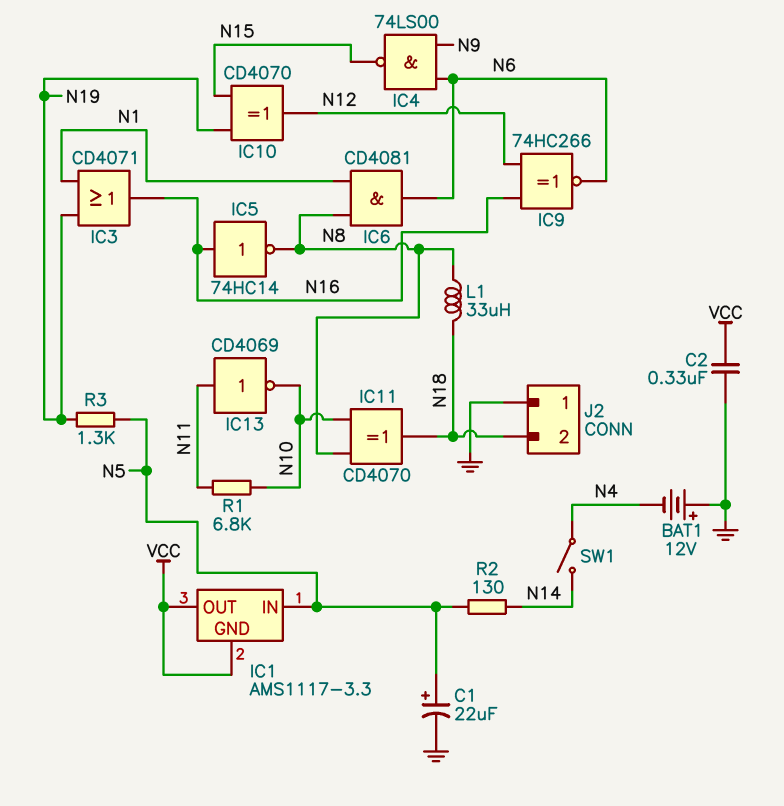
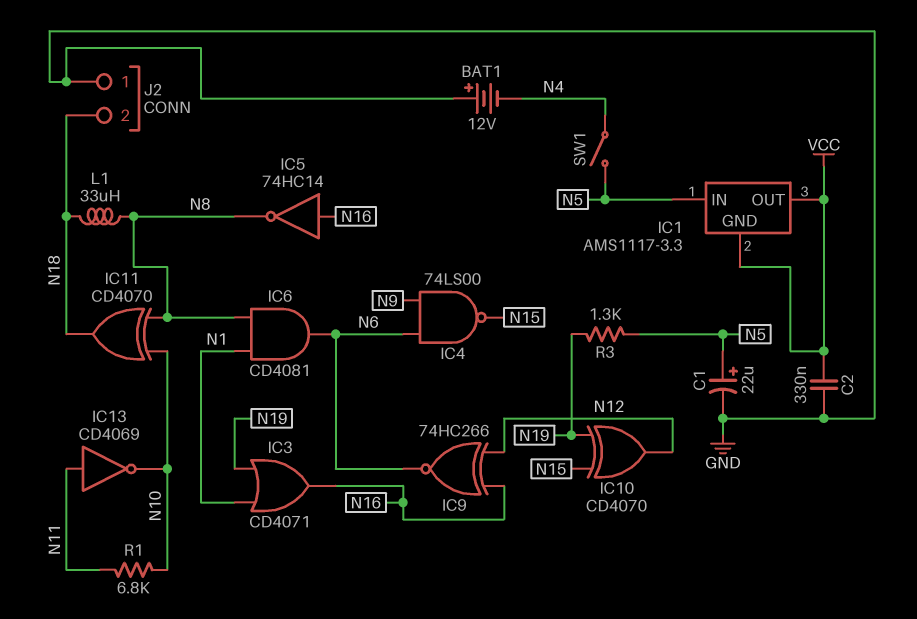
R2: 130 (N5, N14) -> none
SW1: switch (N4, N14) -> switch (N4, N5)

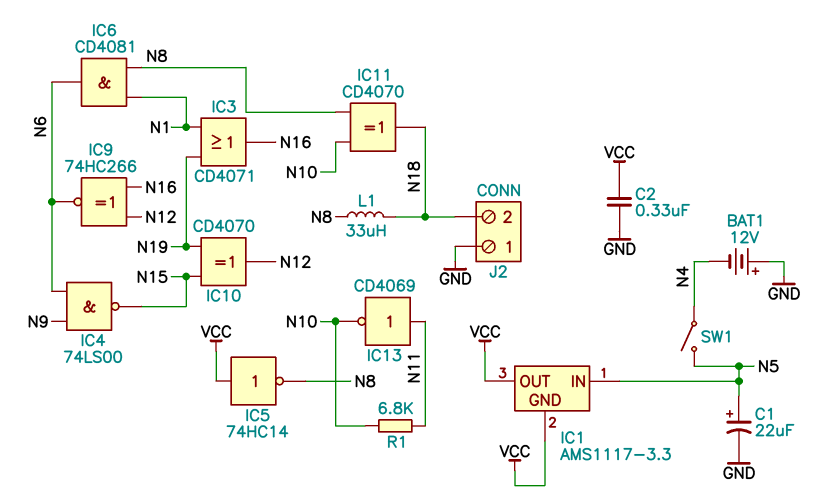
IC5: NOT 74HC14 (in N16, out N8) -> NOT 74HC14 (in VCC, out N8)
R3: 1.3k (N5, N19) -> none

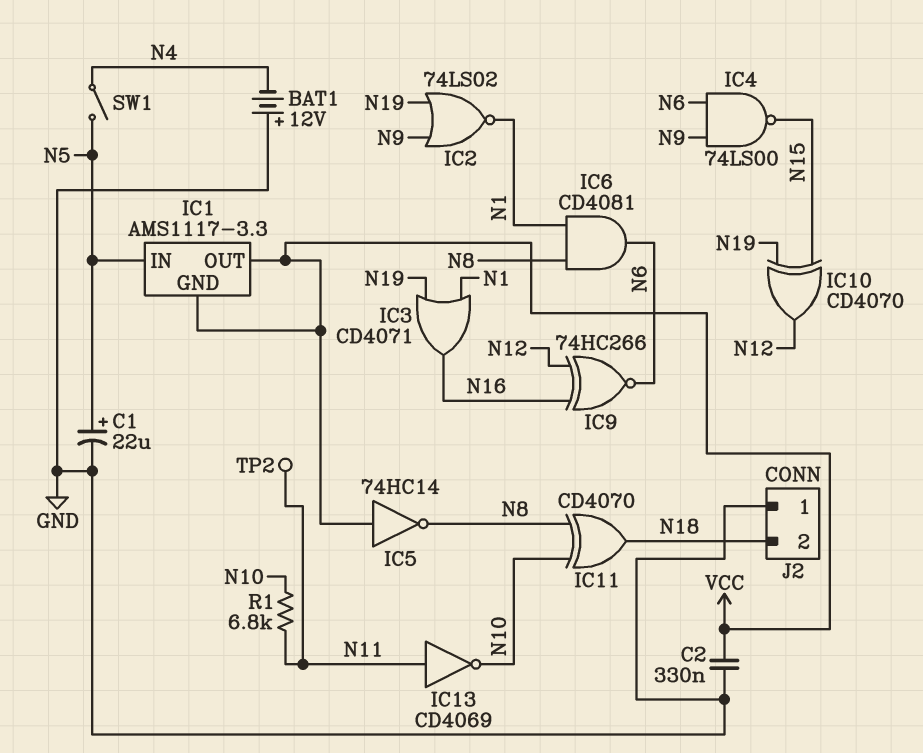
IC2: none -> NOR 74LS02 (in N9, in N19, out N1)
L1: 33uH (N8, N18) -> none
TP2: none -> test point (N11)

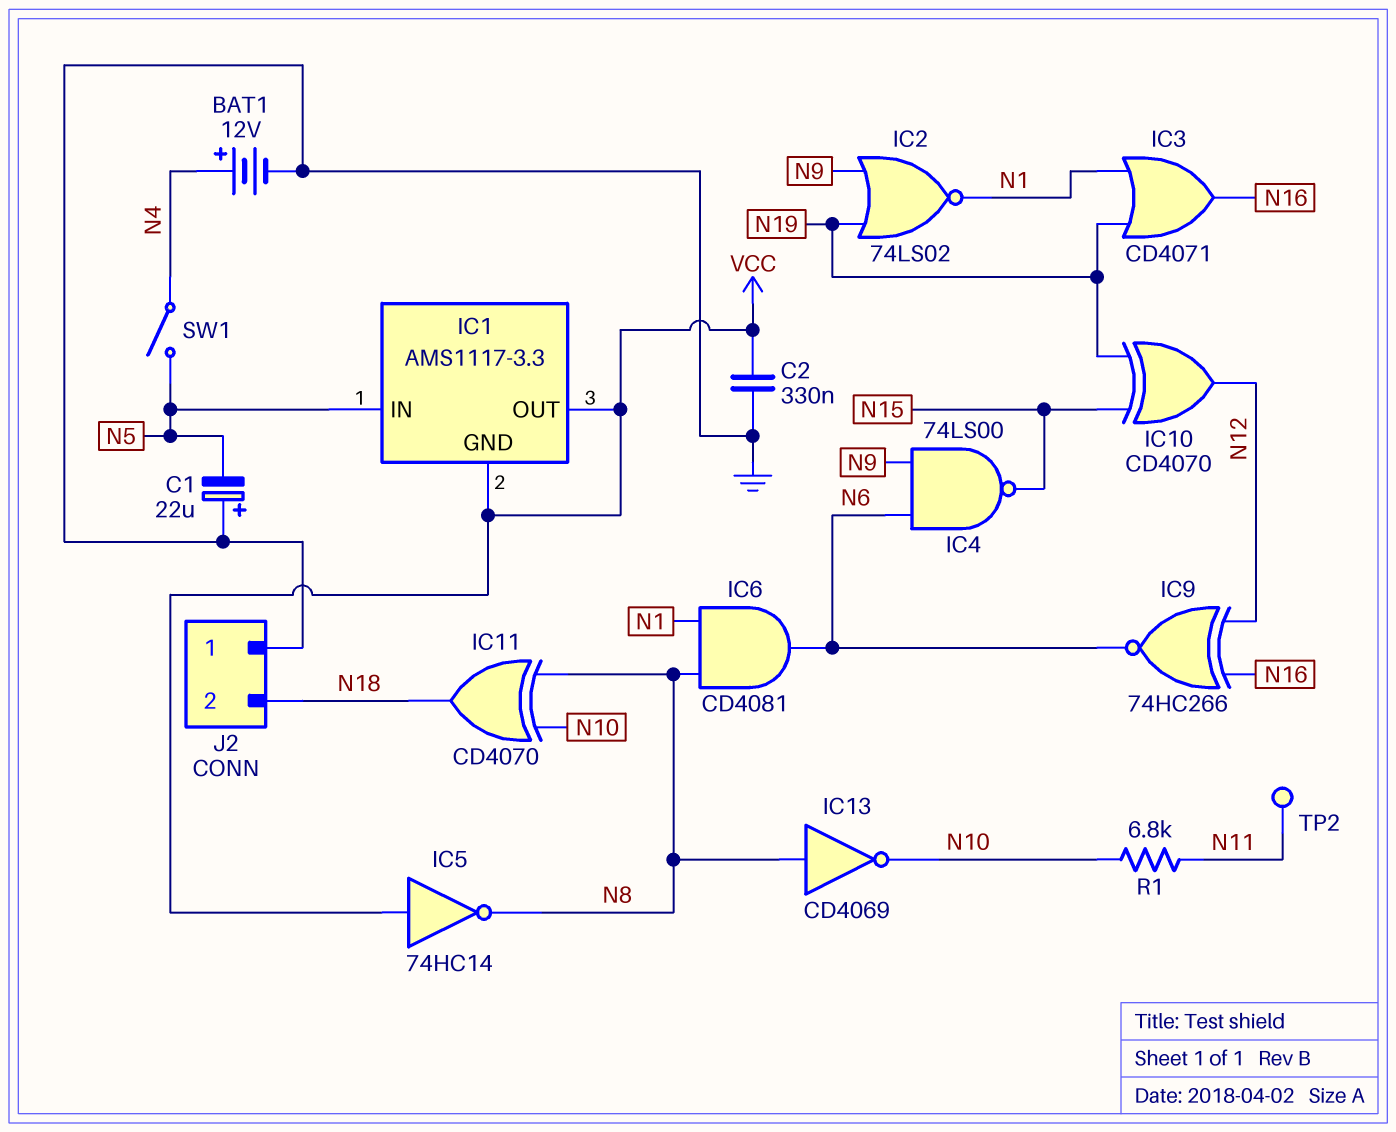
BAT1: 12V (plus GND, minus N4) -> 12V (plus N4, minus GND)
C1: 22uF (plus N5, minus GND) -> 22uF (plus GND, minus N5)
IC13: NOT CD4069 (in N11, out N10) -> NOT CD4069 (in N8, out N10)

